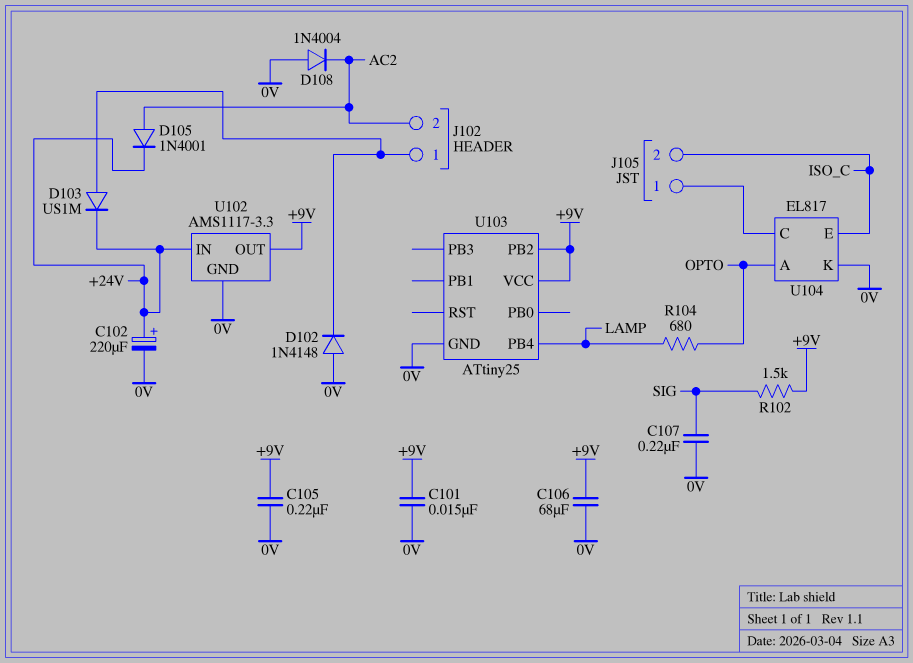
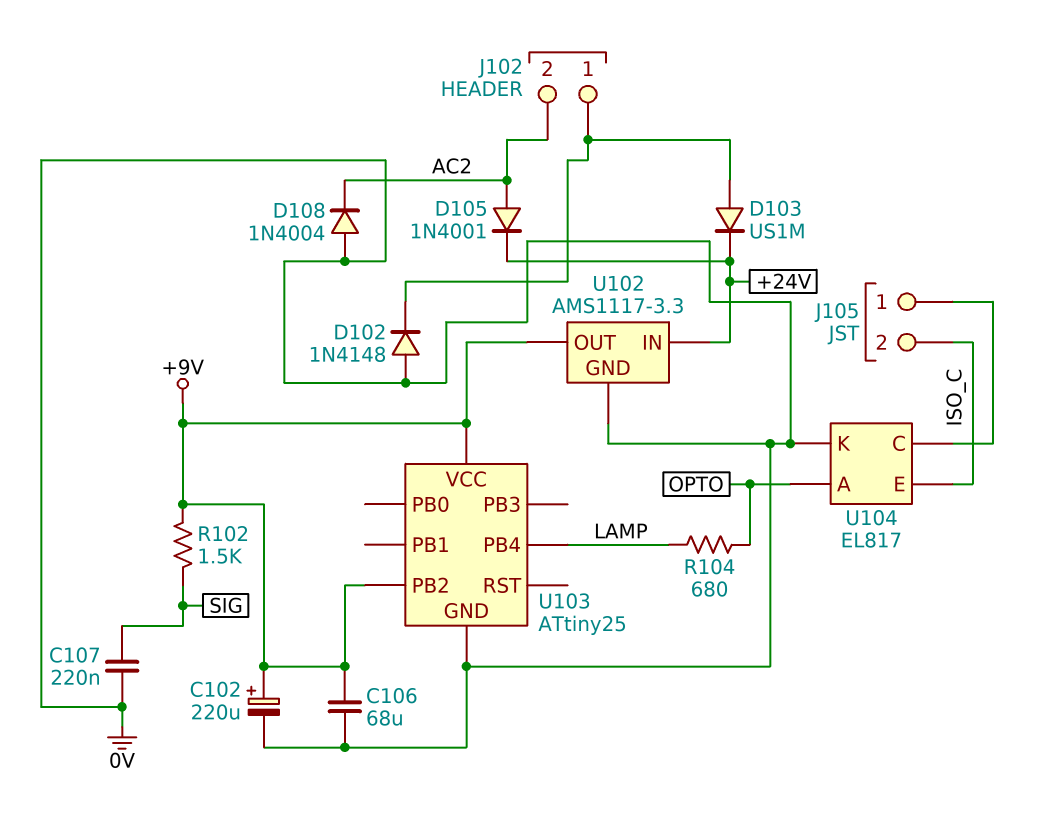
C101: 15nF (+9V, 0V) -> none
C102: 220uF (plus +24V, minus 0V) -> 220uF (plus +9V, minus 0V)
C105: 220nF (+9V, 0V) -> none

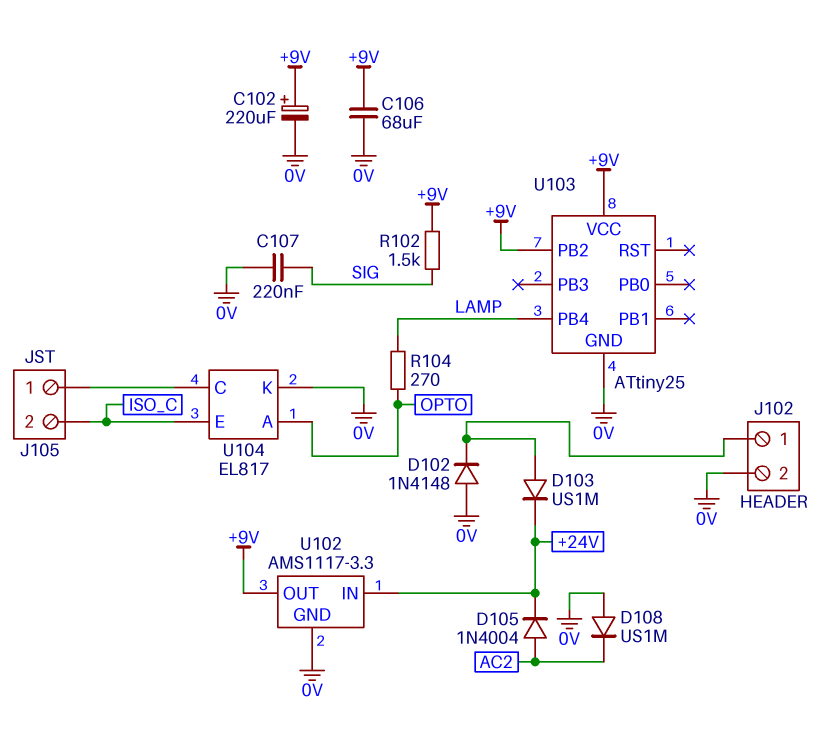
D105: diode 1N4001 (A AC2, K +24V) -> diode 1N4004 (A AC2, K +24V)
D108: diode 1N4004 (A 0V, K AC2) -> diode US1M (A 0V, K AC2)
J102 pin 2: AC2 -> 0V
R104: 680 (LAMP, OPTO) -> 270 (LAMP, OPTO)

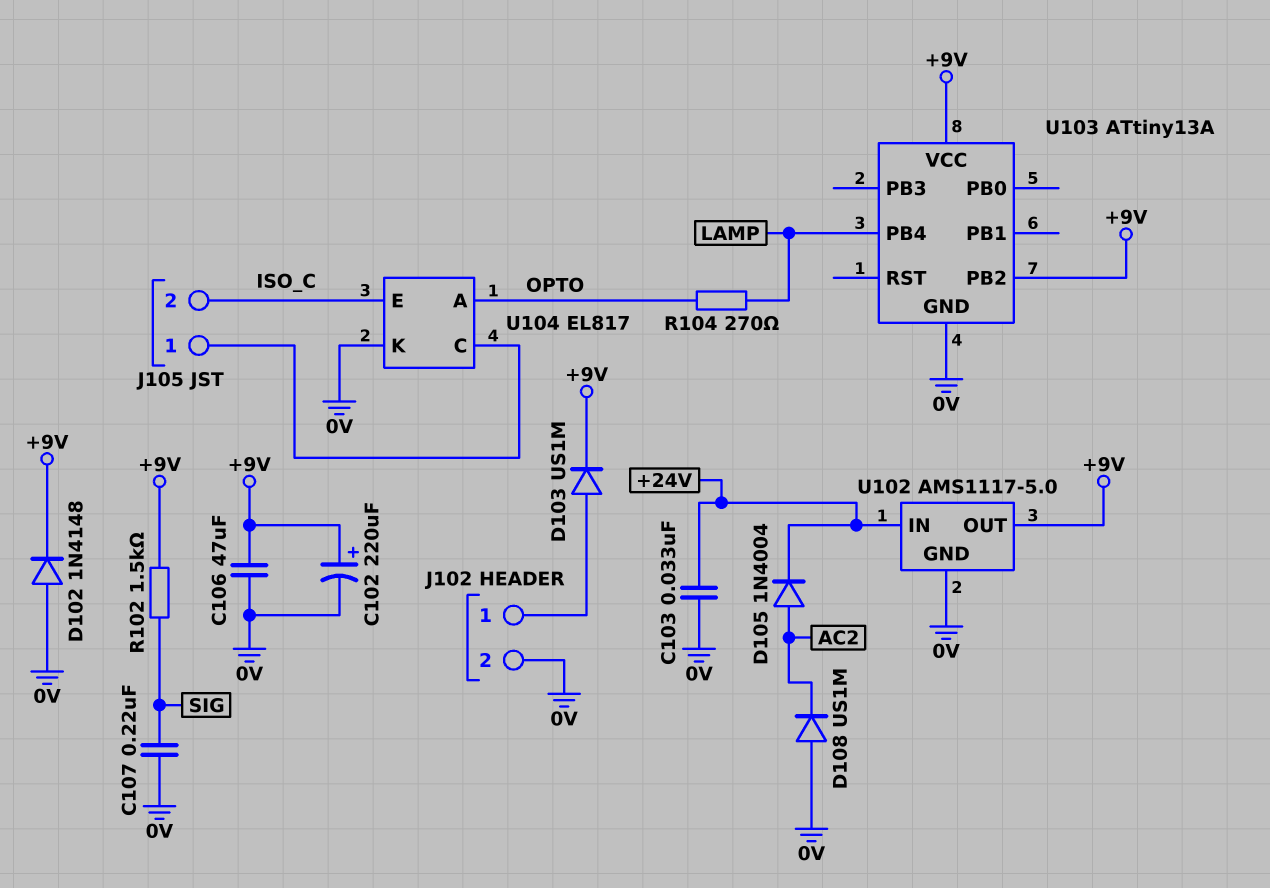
C103: none -> 33nF (+24V, 0V)
C106: 68uF (+9V, 0V) -> 47uF (+9V, 0V)
D102: diode 1N4148 (A 0V, K J102/1) -> diode 1N4148 (A 0V, K +9V)
D103: diode US1M (A J102/1, K +24V) -> diode US1M (A J102/1, K +9V)
U102: AMS1117-3.3 -> AMS1117-5.0
U103: ATtiny25 -> ATtiny13A

